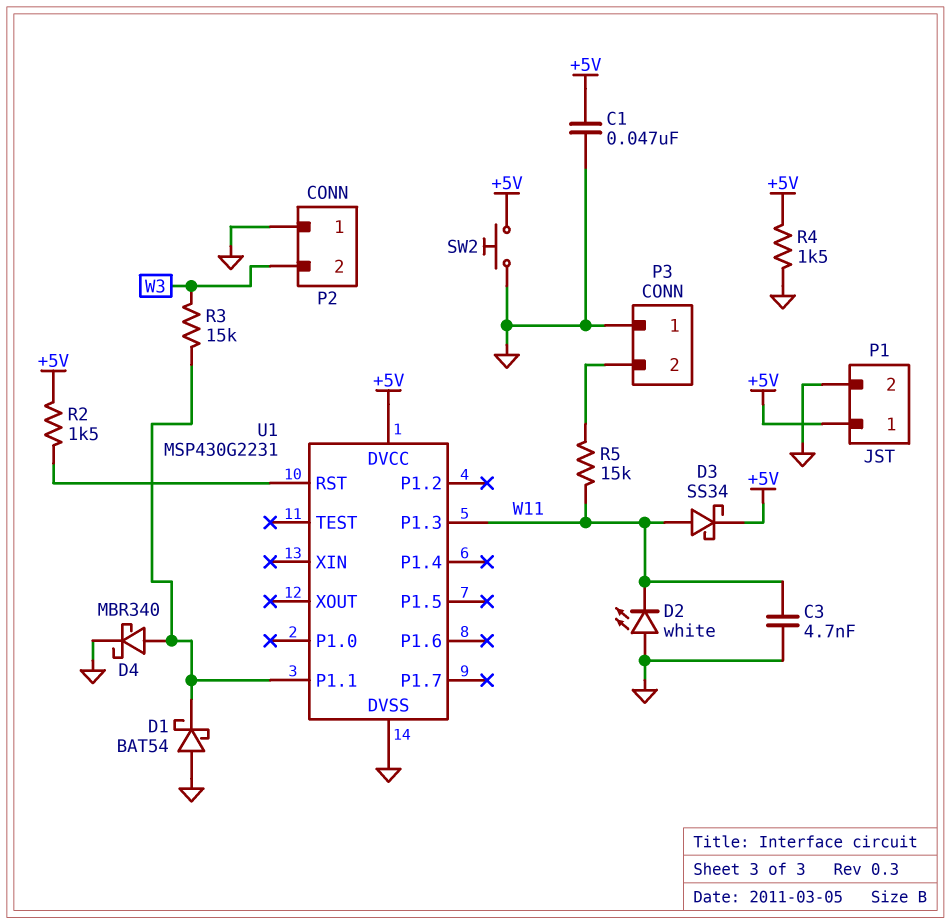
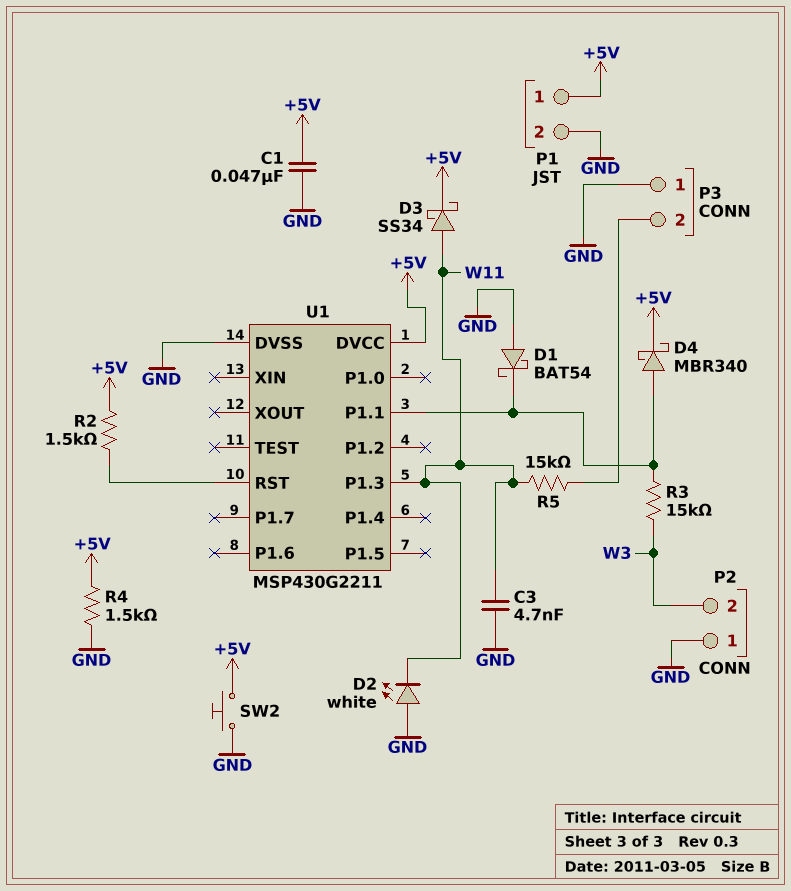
D4: schottky MBR340 (A U1/P1.1, K GND) -> schottky MBR340 (A U1/P1.1, K +5V)
U1: MSP430G2231 -> MSP430G2211

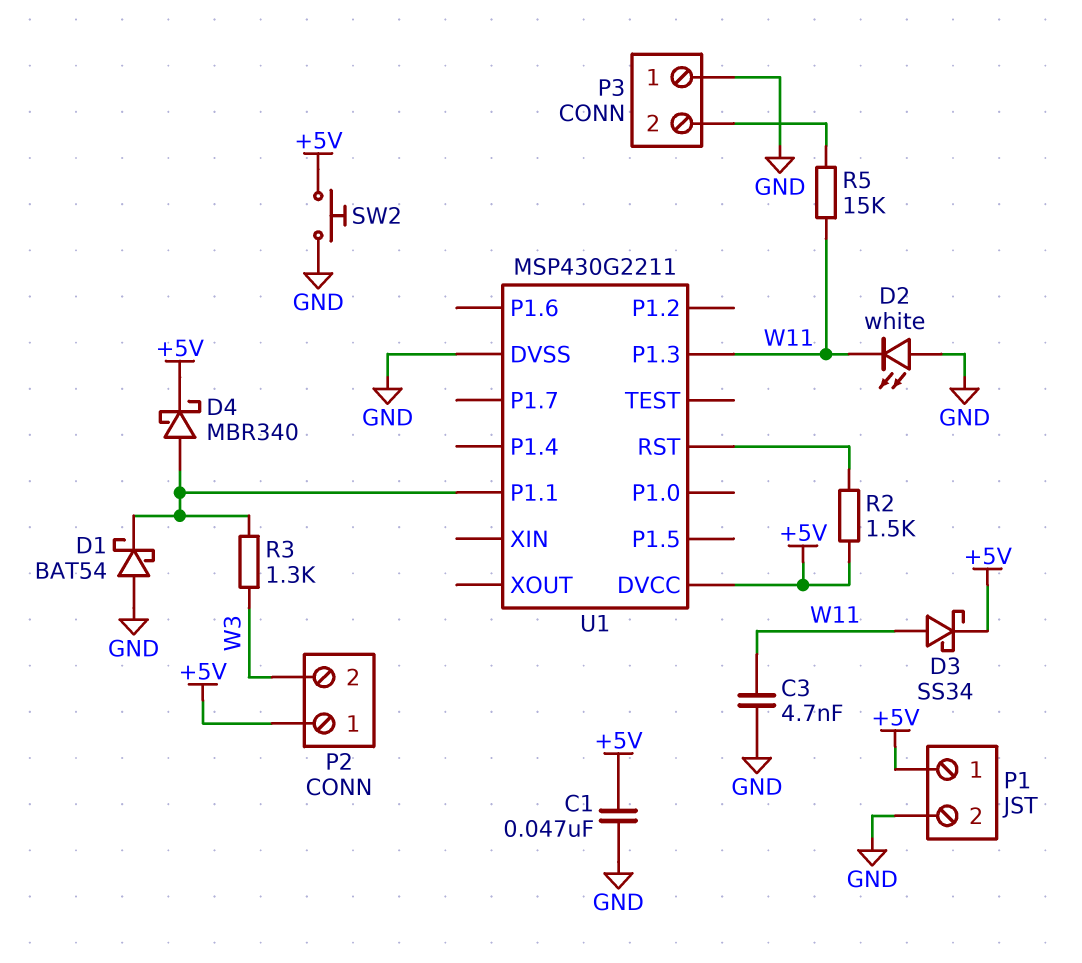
P2 pin 1: GND -> +5V
R3: 15k (U1/P1.1, W3) -> 1.3k (U1/P1.1, W3)
R4: 1.5k (+5V, GND) -> none

